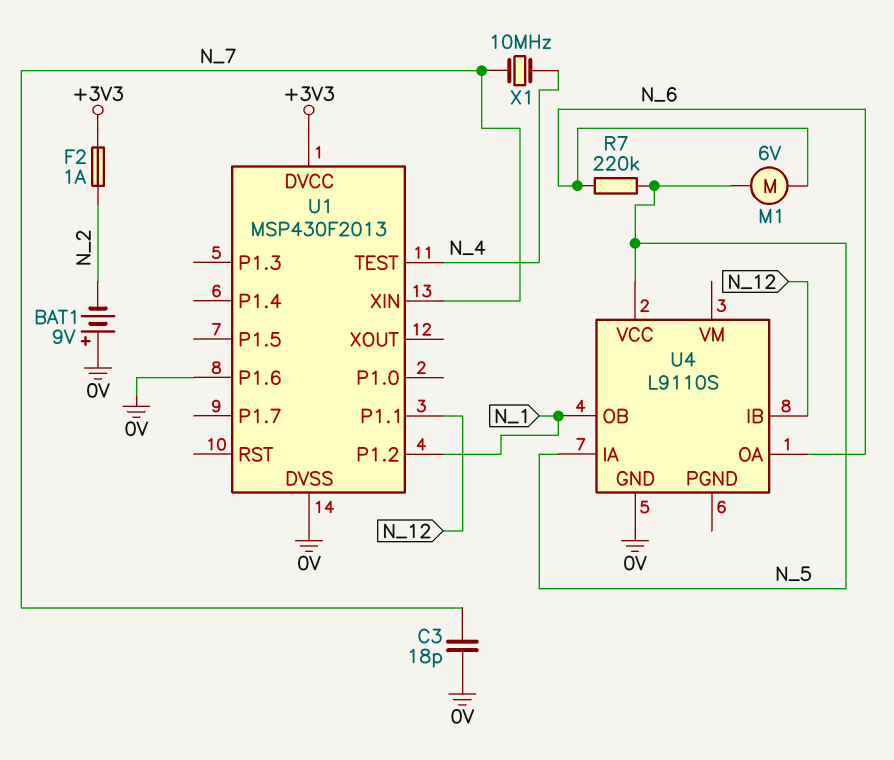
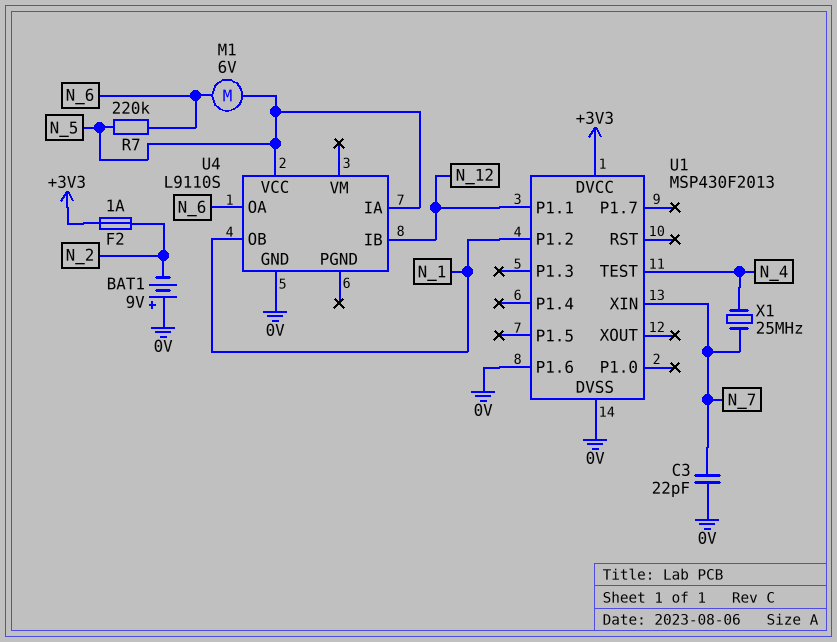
C3: 18pF (0V, N_7) -> 22pF (0V, N_7)
X1: 10MHz (N_4, N_7) -> 25MHz (N_4, N_7)

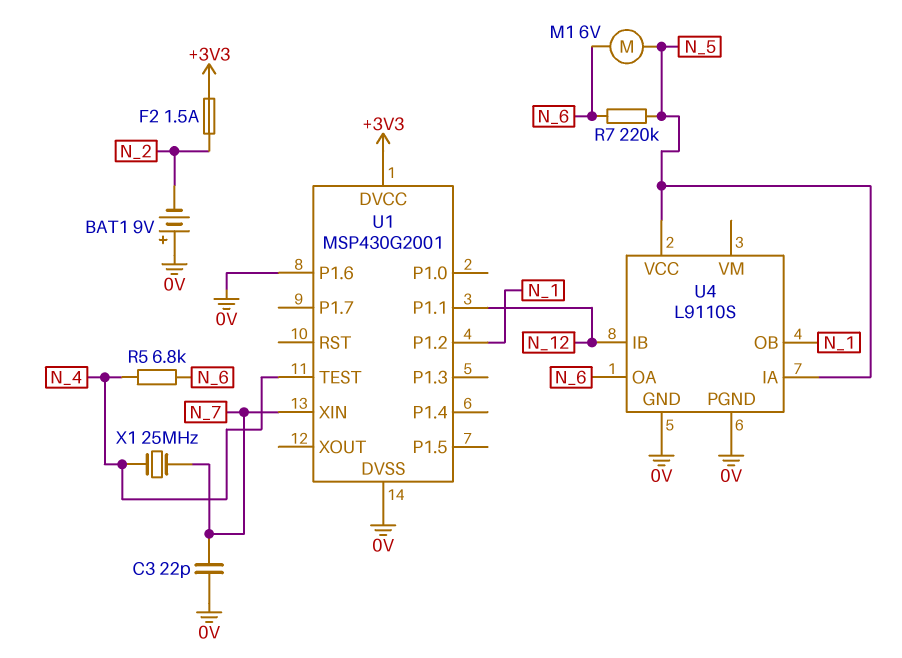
F2: 1A (+3V3, N_2) -> 1.5A (+3V3, N_2)
R5: none -> 6.8k (N_4, N_6)
U1: MSP430F2013 -> MSP430G2001
U4 pin PGND: none -> 0V

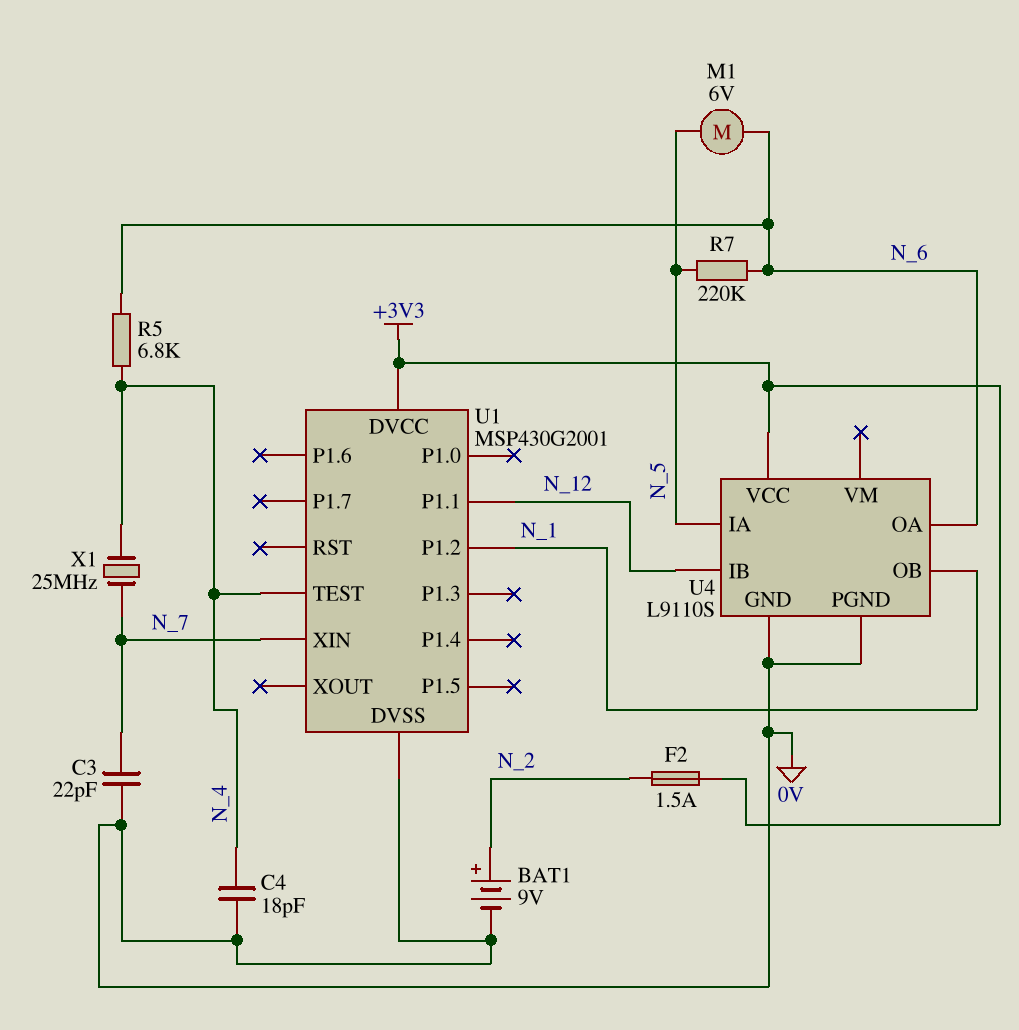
BAT1: 9V (plus 0V, minus N_2) -> 9V (plus N_2, minus 0V)
C4: none -> 18pF (0V, N_4)
U1 pin P1.6: 0V -> none
U4 pin VCC: N_5 -> +3V3

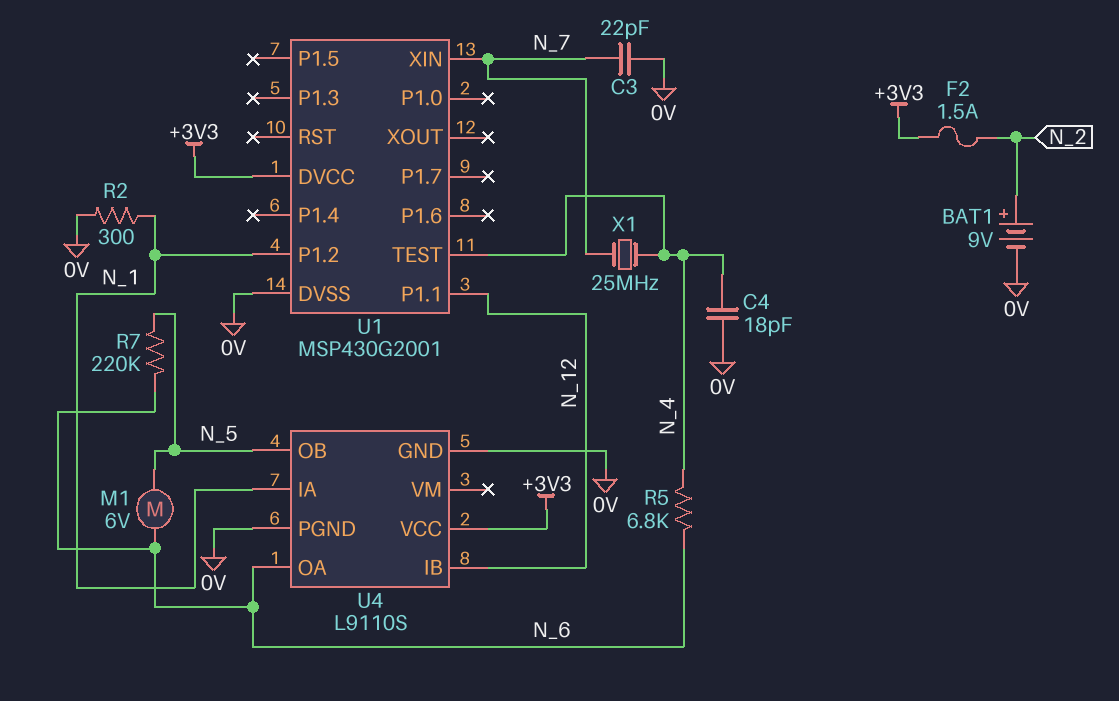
R2: none -> 300 (0V, N_1)
U4 pin IA: N_5 -> N_1
U4 pin OB: N_1 -> N_5

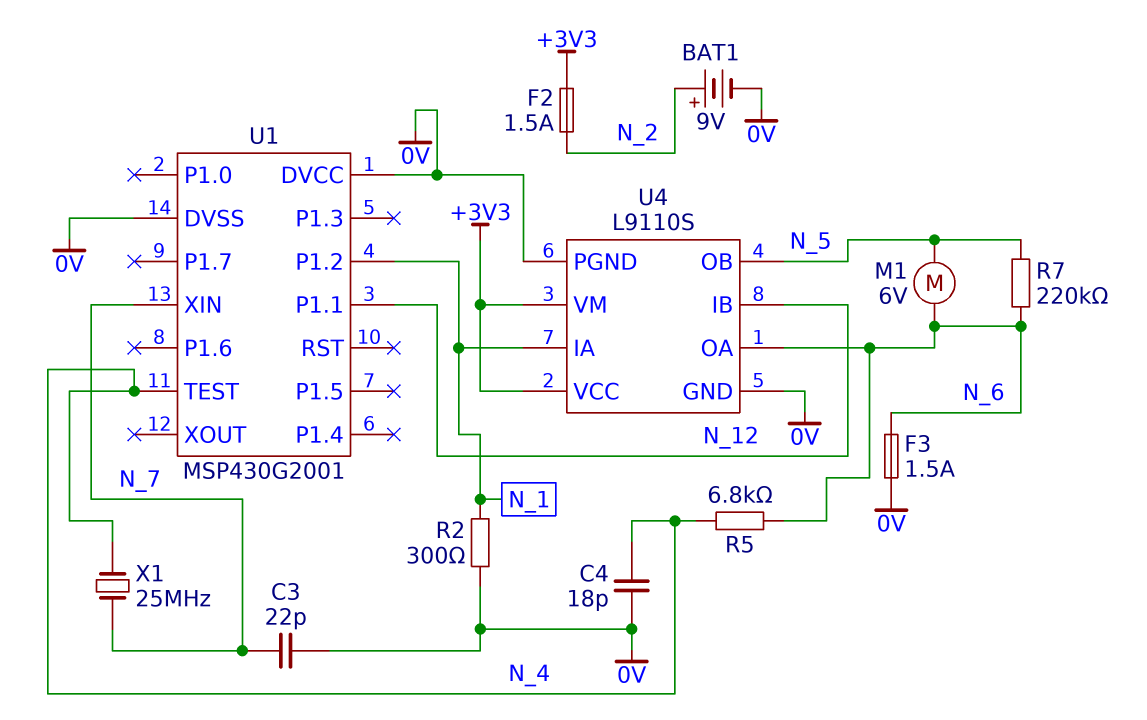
F3: none -> 1.5A (0V, N_6)
U1 pin DVCC: +3V3 -> 0V
U4 pin VM: none -> +3V3

